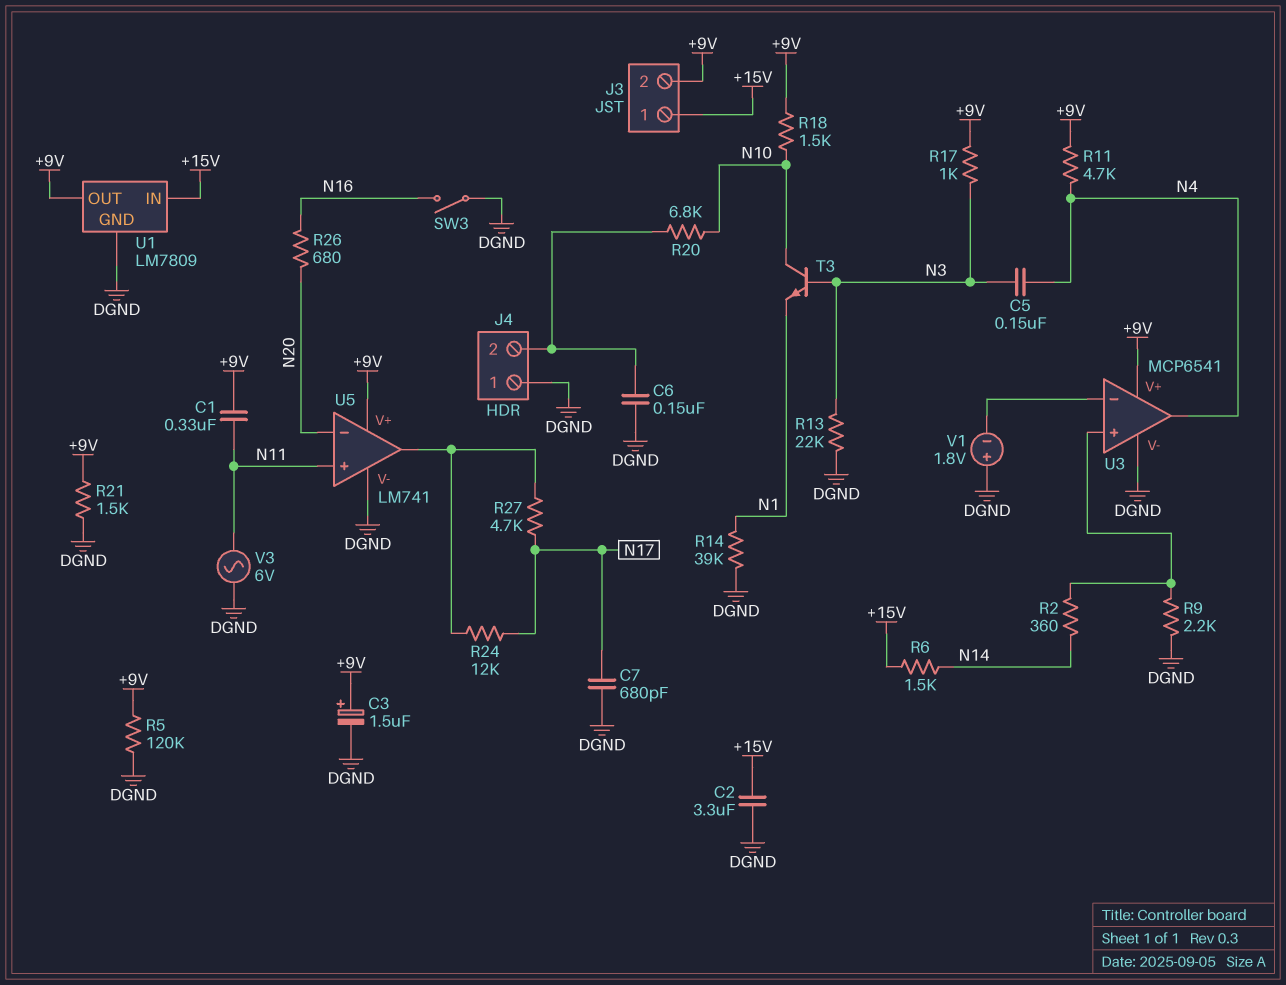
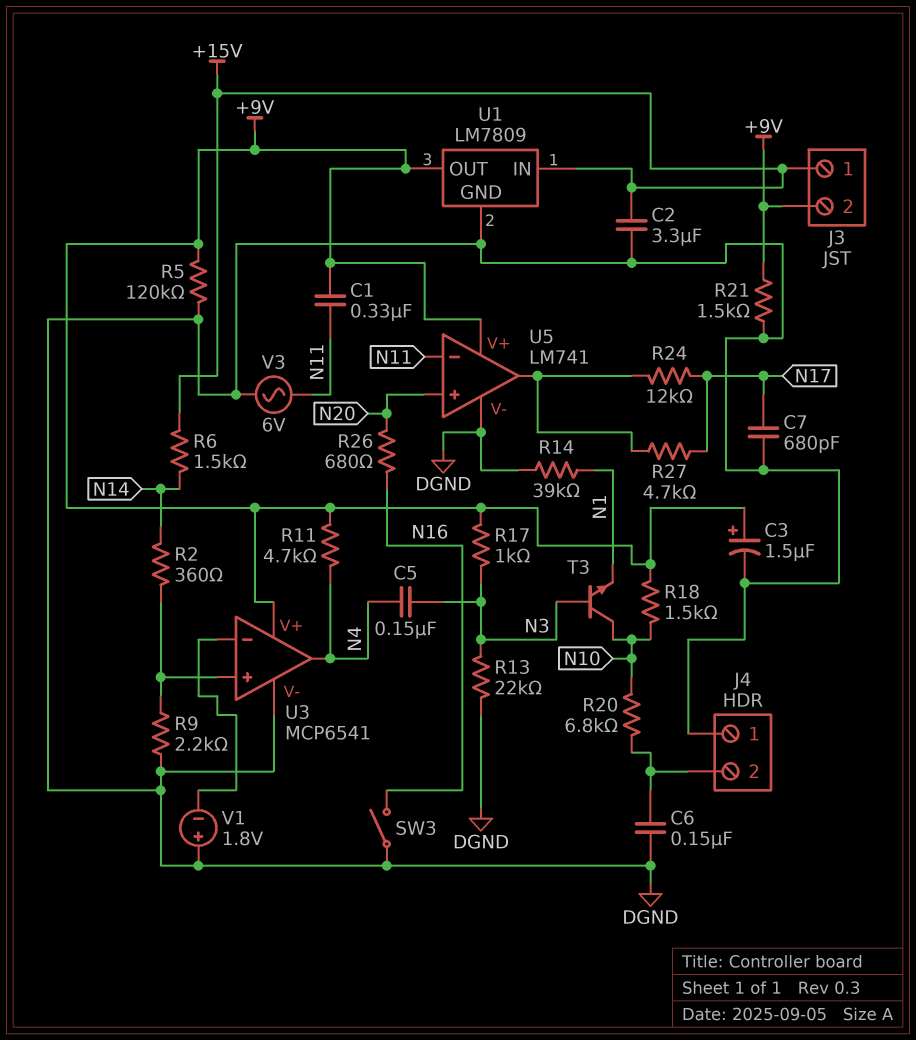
U5 pin in+: N11 -> N20
U5 pin in-: N20 -> N11

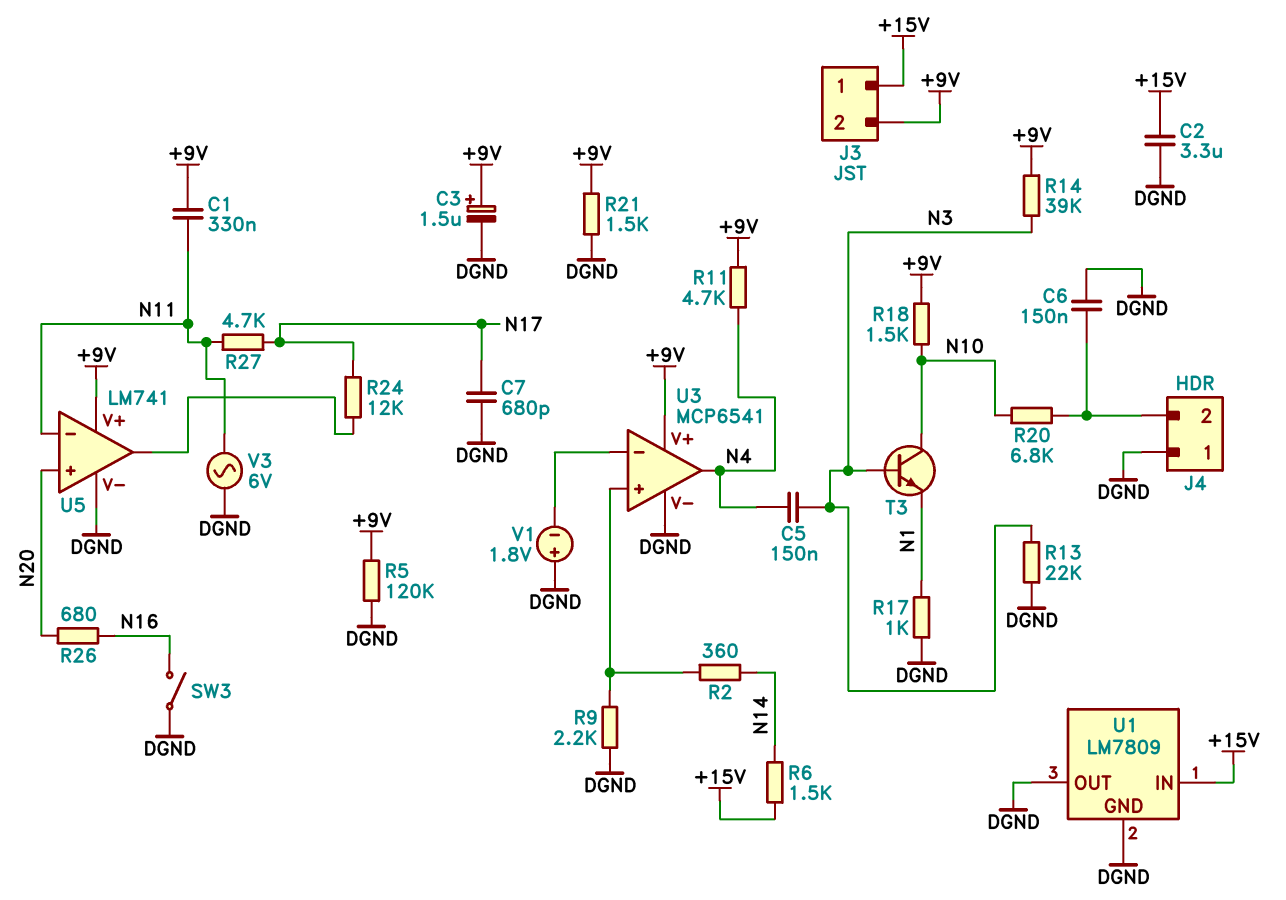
R14: 39k (DGND, N1) -> 39k (+9V, N3)
R17: 1k (+9V, N3) -> 1k (DGND, N1)
R27: 4.7k (N17, U5/out) -> 4.7k (N11, N17)
U1 pin OUT: +9V -> DGND

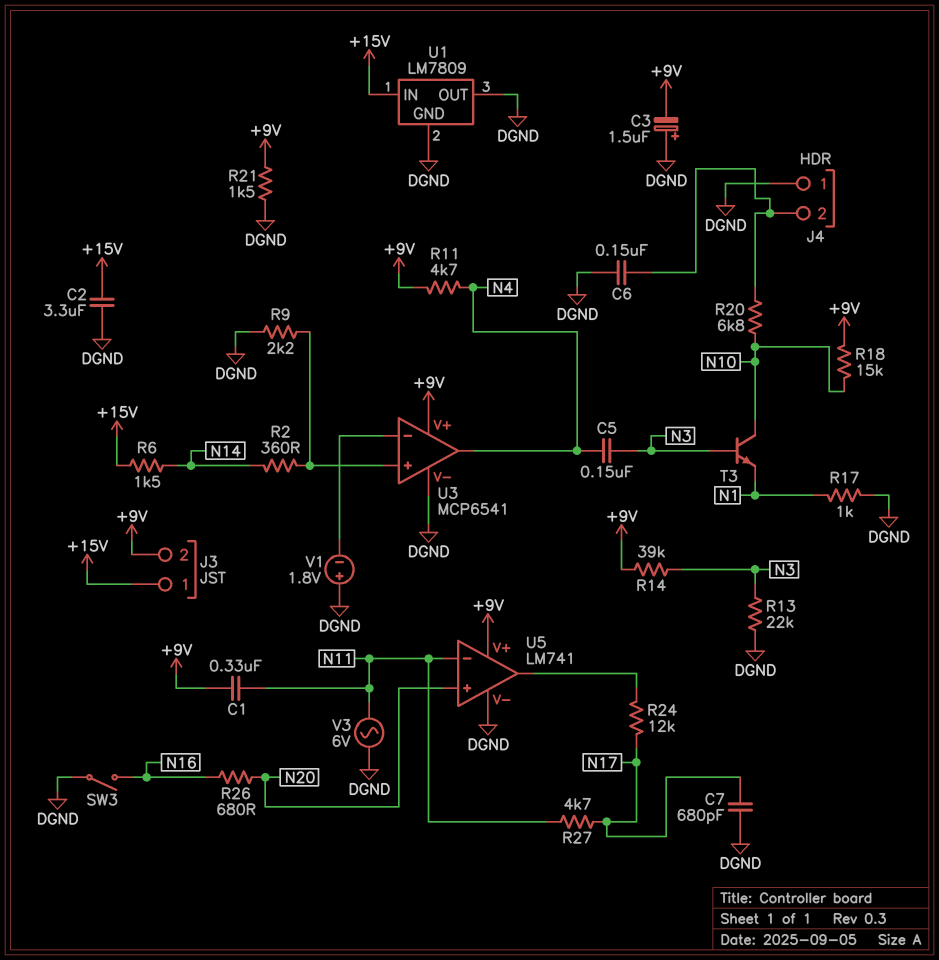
C3: 1.5uF (plus +9V, minus DGND) -> 1.5uF (plus DGND, minus +9V)
R5: 120k (+9V, DGND) -> none
R18: 1.5k (+9V, N10) -> 15k (+9V, N10)

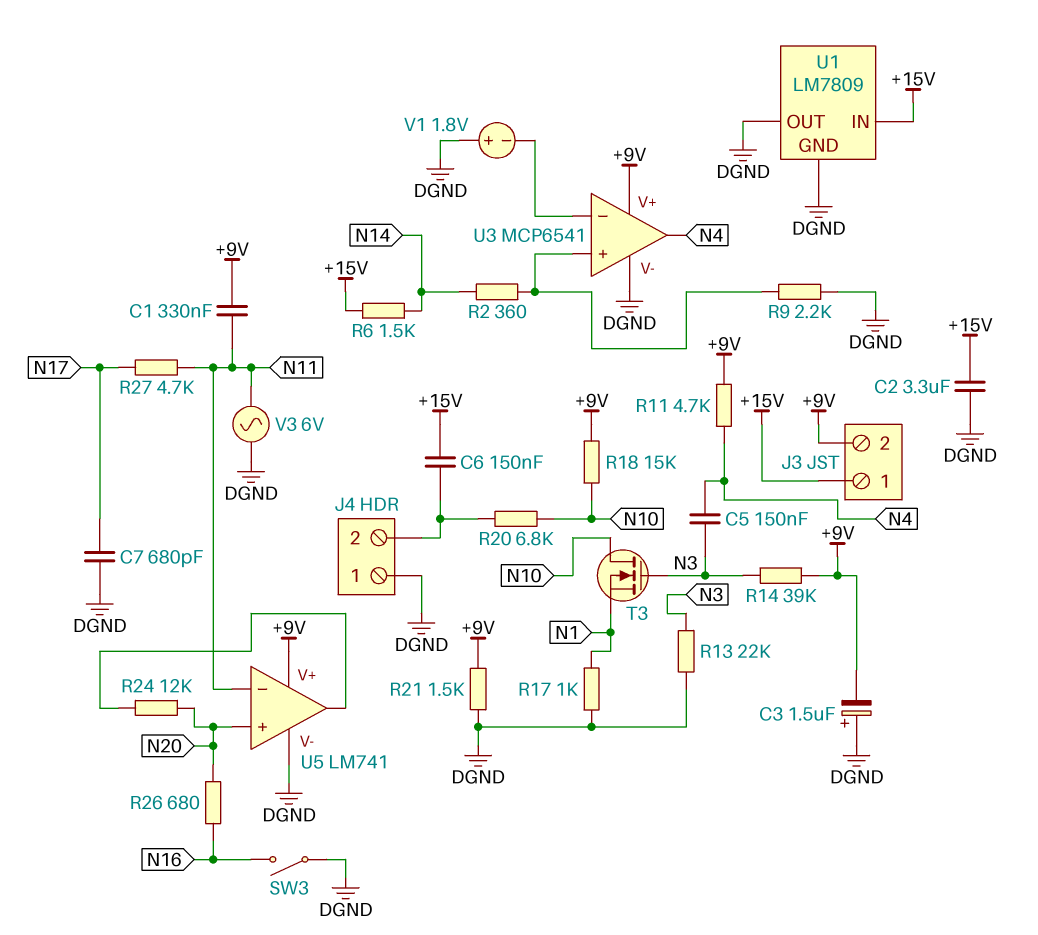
C6: 150nF (DGND, J4/2) -> 150nF (+15V, J4/2)
R24: 12k (N17, U5/out) -> 12k (N20, U5/out)
T3: NPN (B N3, C N10, E N1) -> NMOS (G N3, D N10, S N1)

